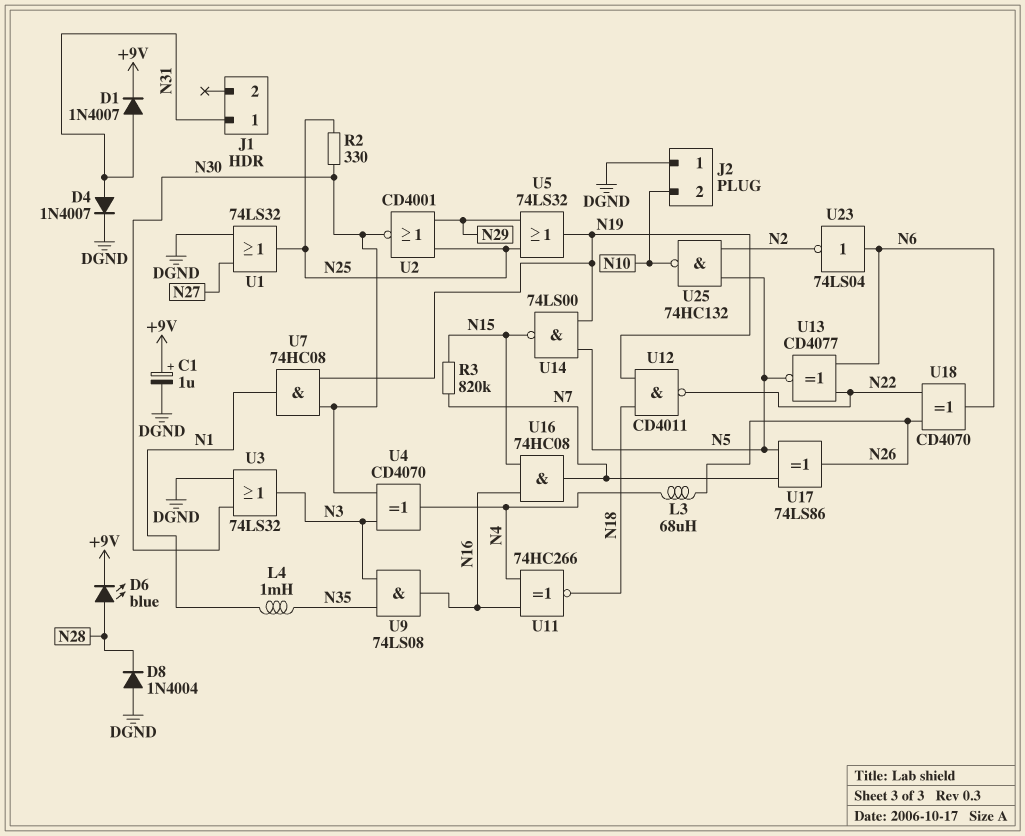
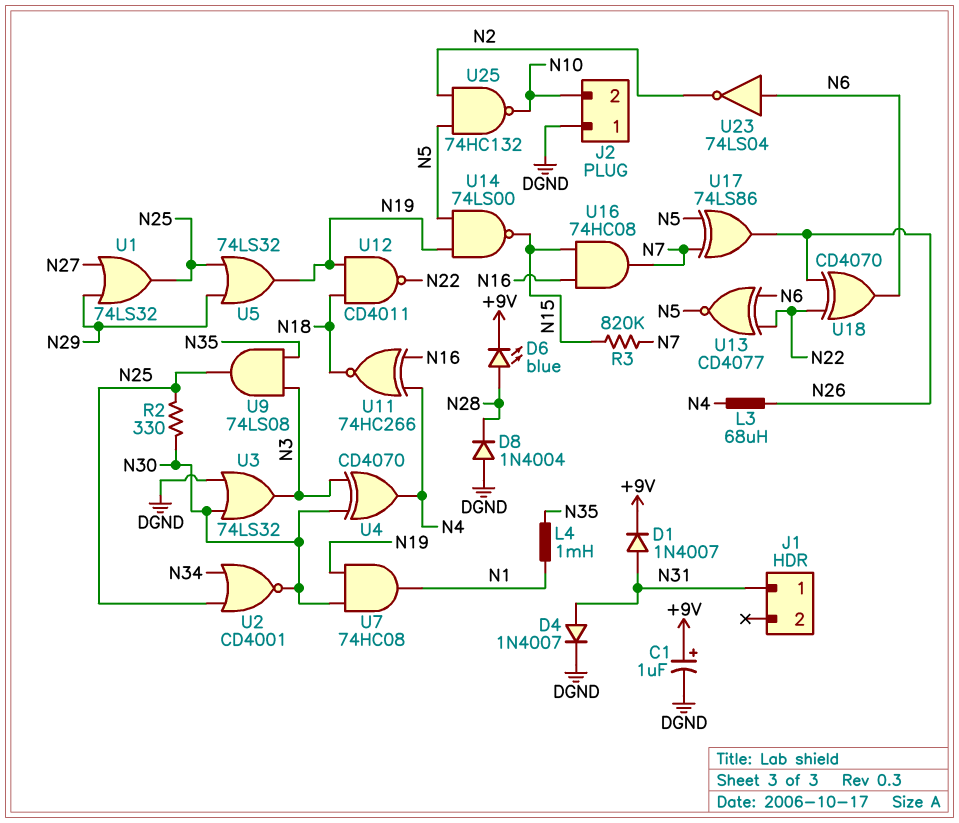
U1: OR 74LS32 (in DGND, in N27, out N25) -> OR 74LS32 (in N27, in N29, out N25)
U2: NOR CD4001 (in N25, in N29, out N30) -> NOR CD4001 (in N25, in N34, out N30)
U9: AND 74LS08 (in N3, in N35, out N16) -> AND 74LS08 (in N3, in N35, out N25)

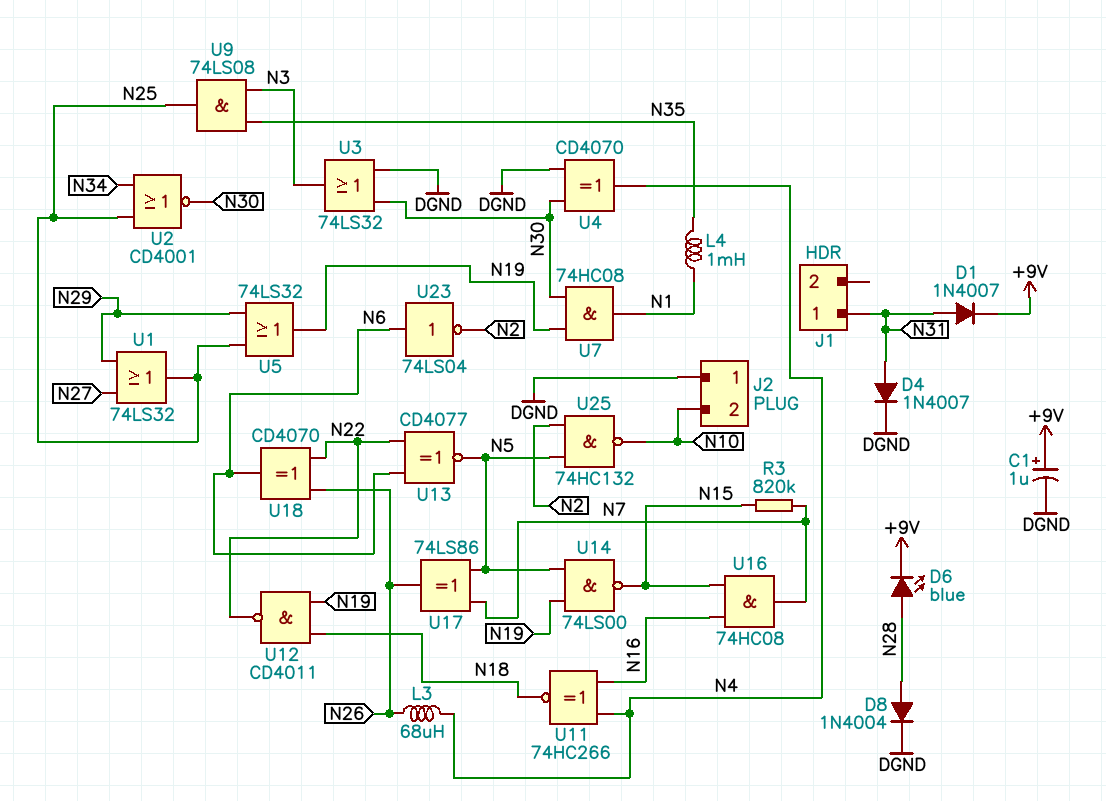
D8: diode 1N4004 (A DGND, K N28) -> diode 1N4004 (A N28, K DGND)
R2: 330 (N25, N30) -> none
U4: XOR CD4070 (in N3, in N30, out N4) -> XOR CD4070 (in DGND, in N30, out N4)

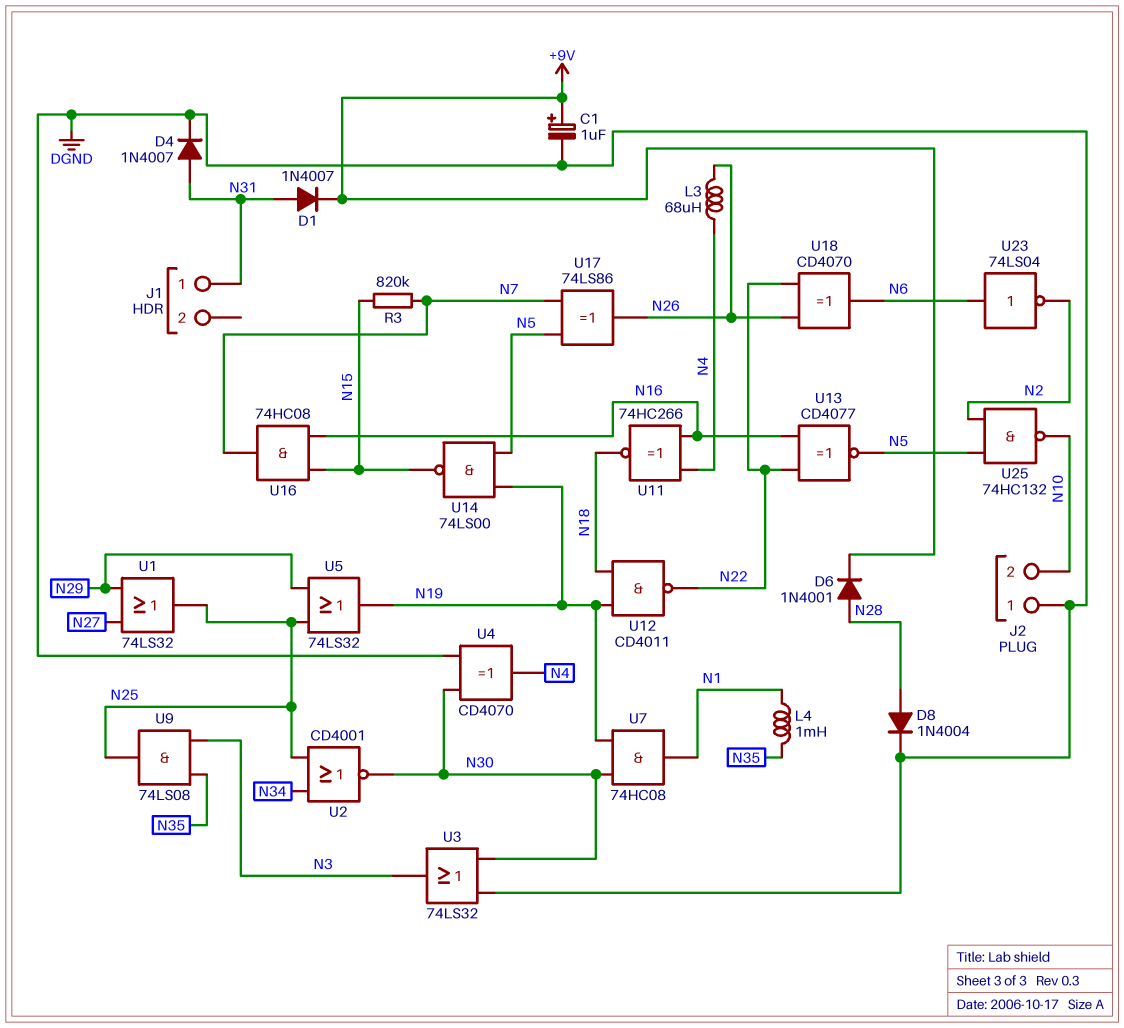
D6: LED blue (A N28, K +9V) -> diode 1N4001 (A N28, K +9V)
U13: XNOR CD4077 (in N6, in N22, out N5) -> XNOR CD4077 (in N16, in N22, out N5)

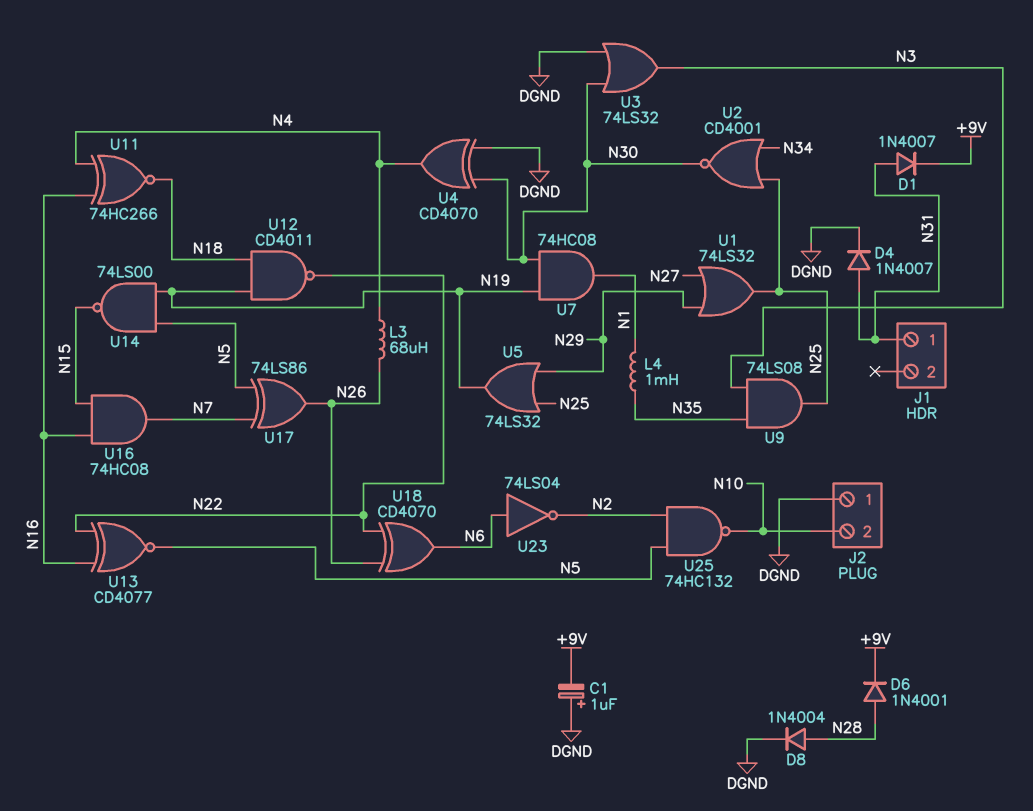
C1: 1uF (plus +9V, minus DGND) -> 1uF (plus DGND, minus +9V)
R3: 820k (N7, N15) -> none

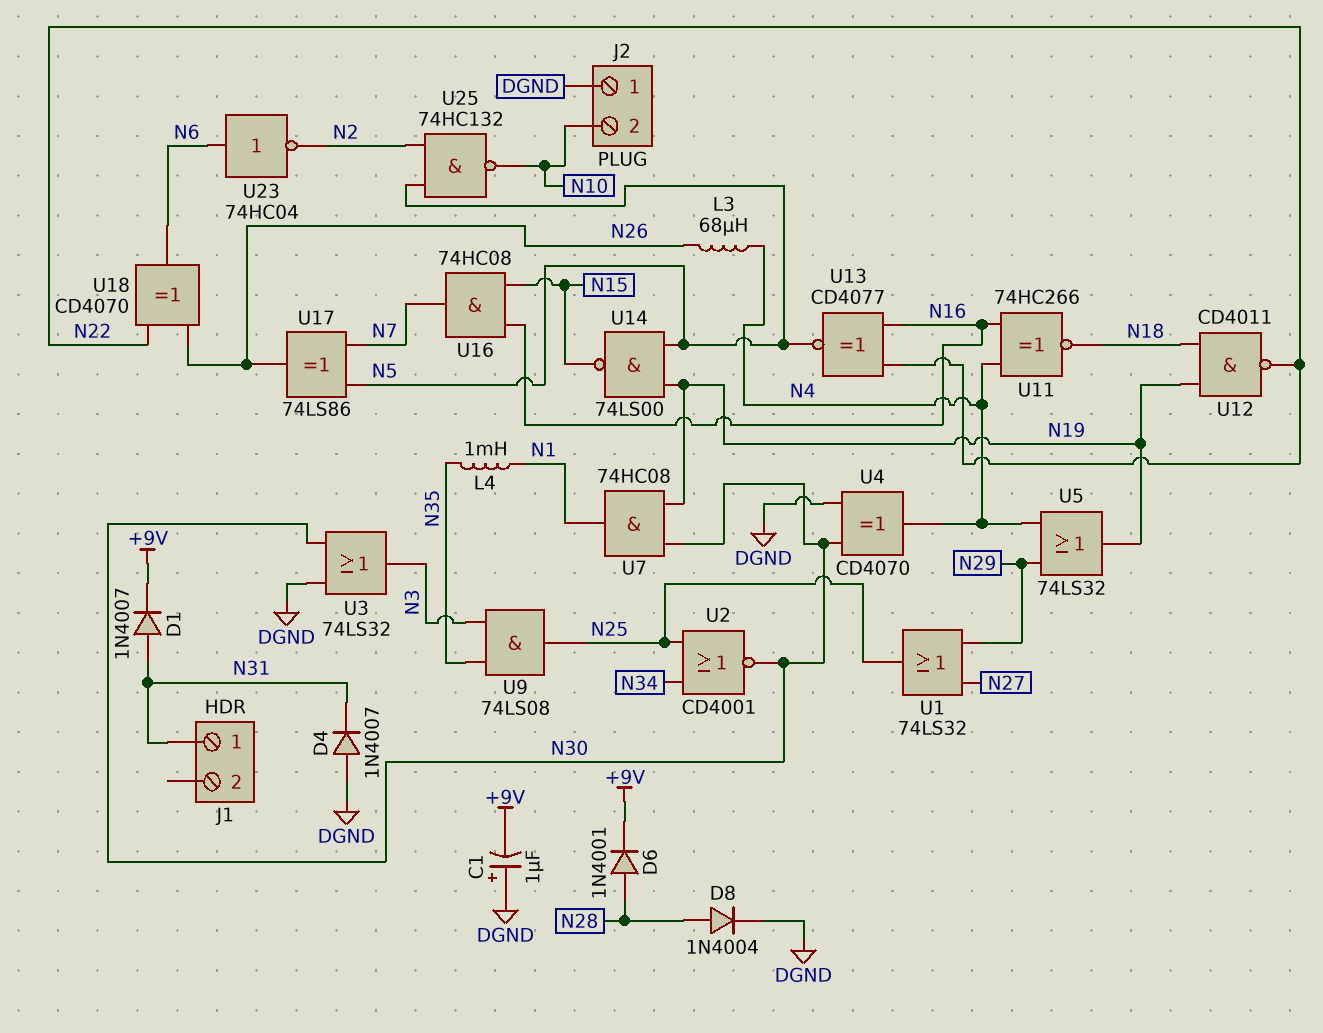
D4: diode 1N4007 (A N31, K DGND) -> diode 1N4007 (A DGND, K N31)
U5: OR 74LS32 (in N25, in N29, out N19) -> OR 74LS32 (in N4, in N29, out N19)
U23: NOT 74LS04 (in N6, out N2) -> NOT 74HC04 (in N6, out N2)

